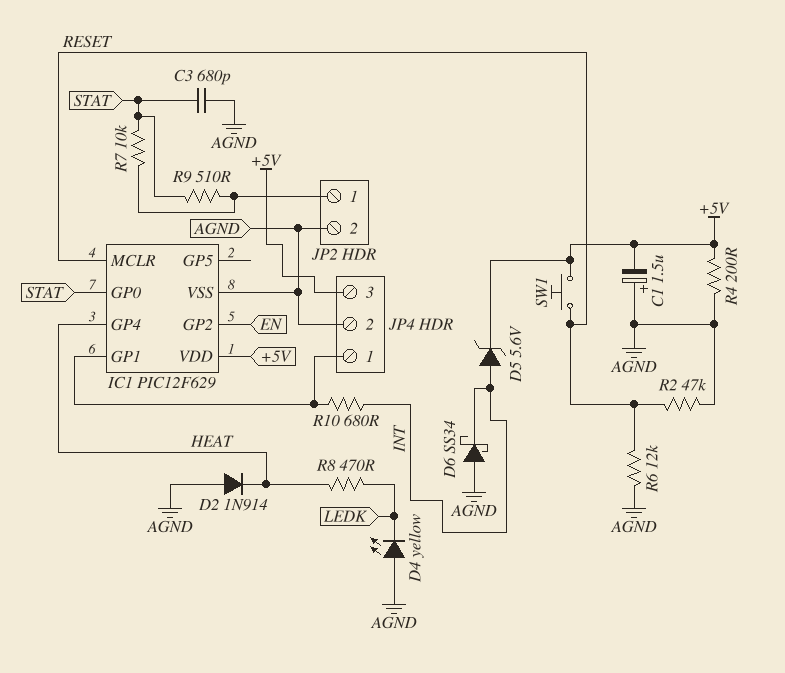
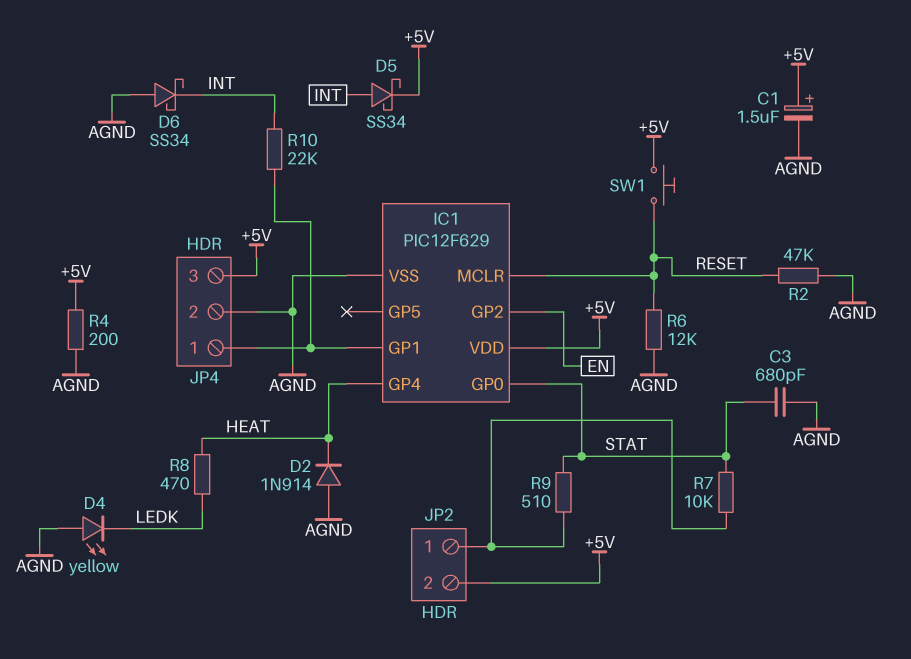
C1: 1.5uF (plus AGND, minus +5V) -> 1.5uF (plus +5V, minus AGND)
D5: zener 5.6V (A INT, K +5V) -> schottky SS34 (A INT, K +5V)
JP2 pin 2: AGND -> +5V
R10: 680 (IC1/GP1, INT) -> 22k (IC1/GP1, INT)

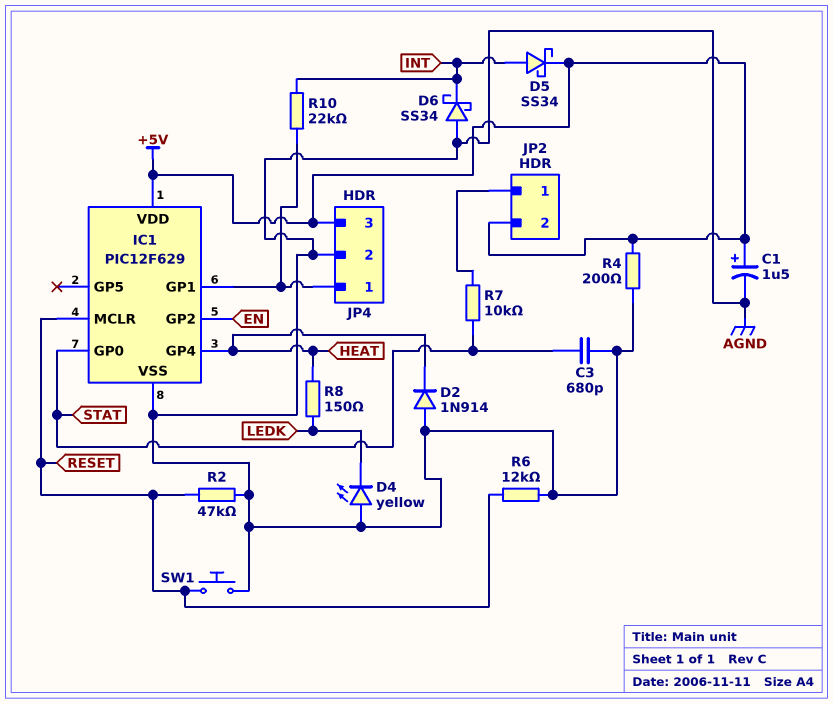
R8: 470 (HEAT, LEDK) -> 150 (HEAT, LEDK)
R9: 510 (JP2/1, STAT) -> none
SW1: button (+5V, RESET) -> button (AGND, RESET)

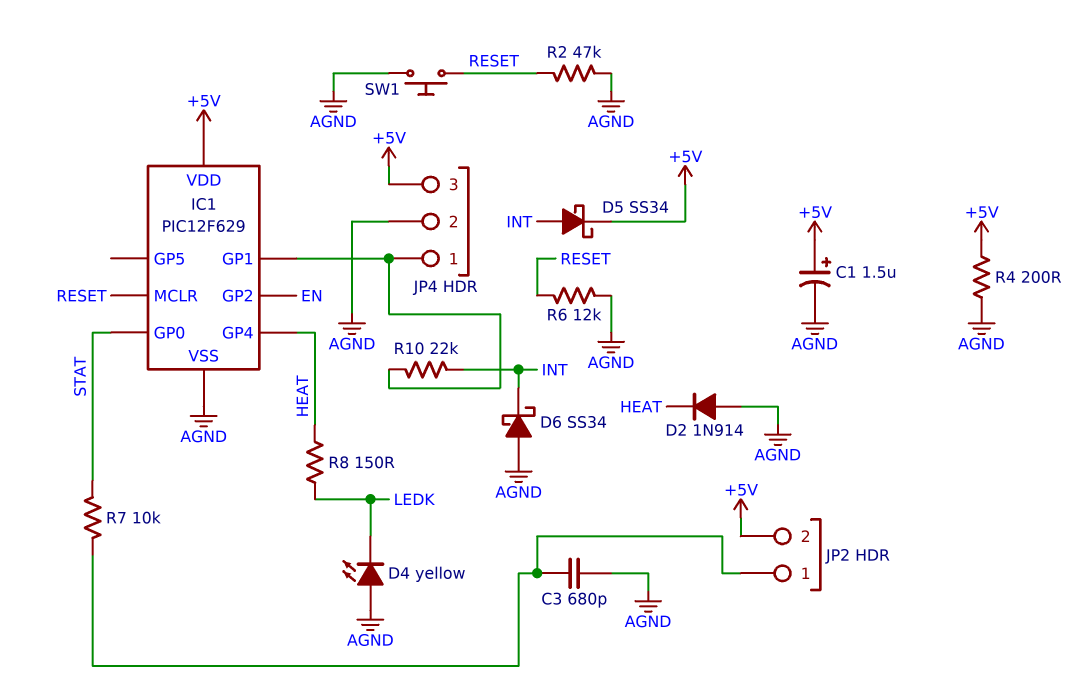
C3: 680pF (AGND, STAT) -> 680pF (AGND, JP2/1)

